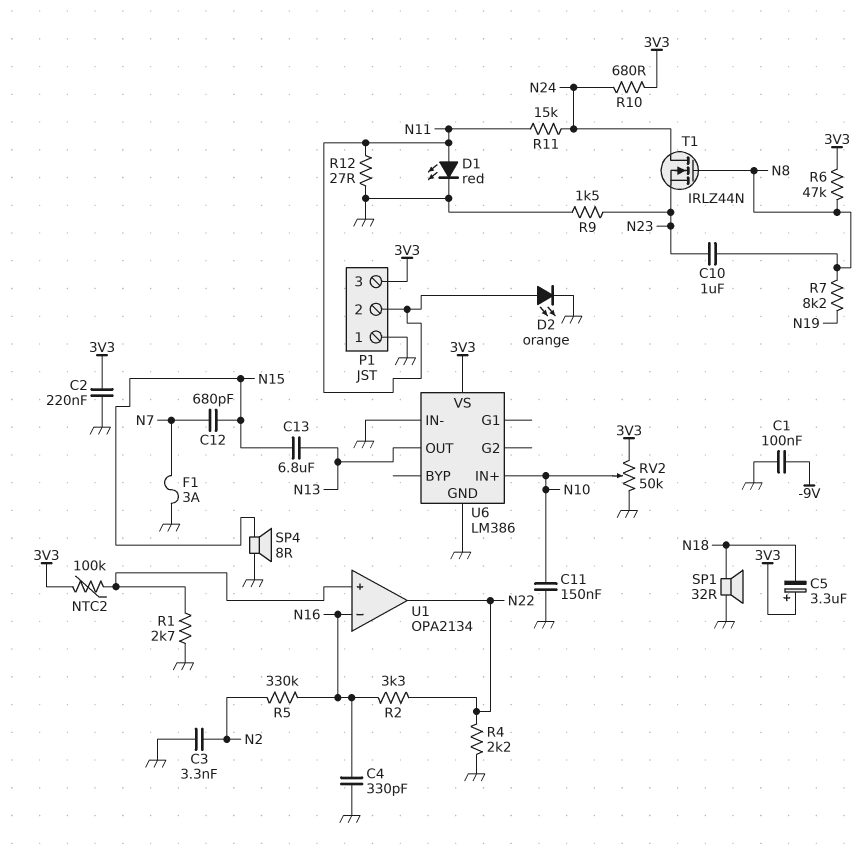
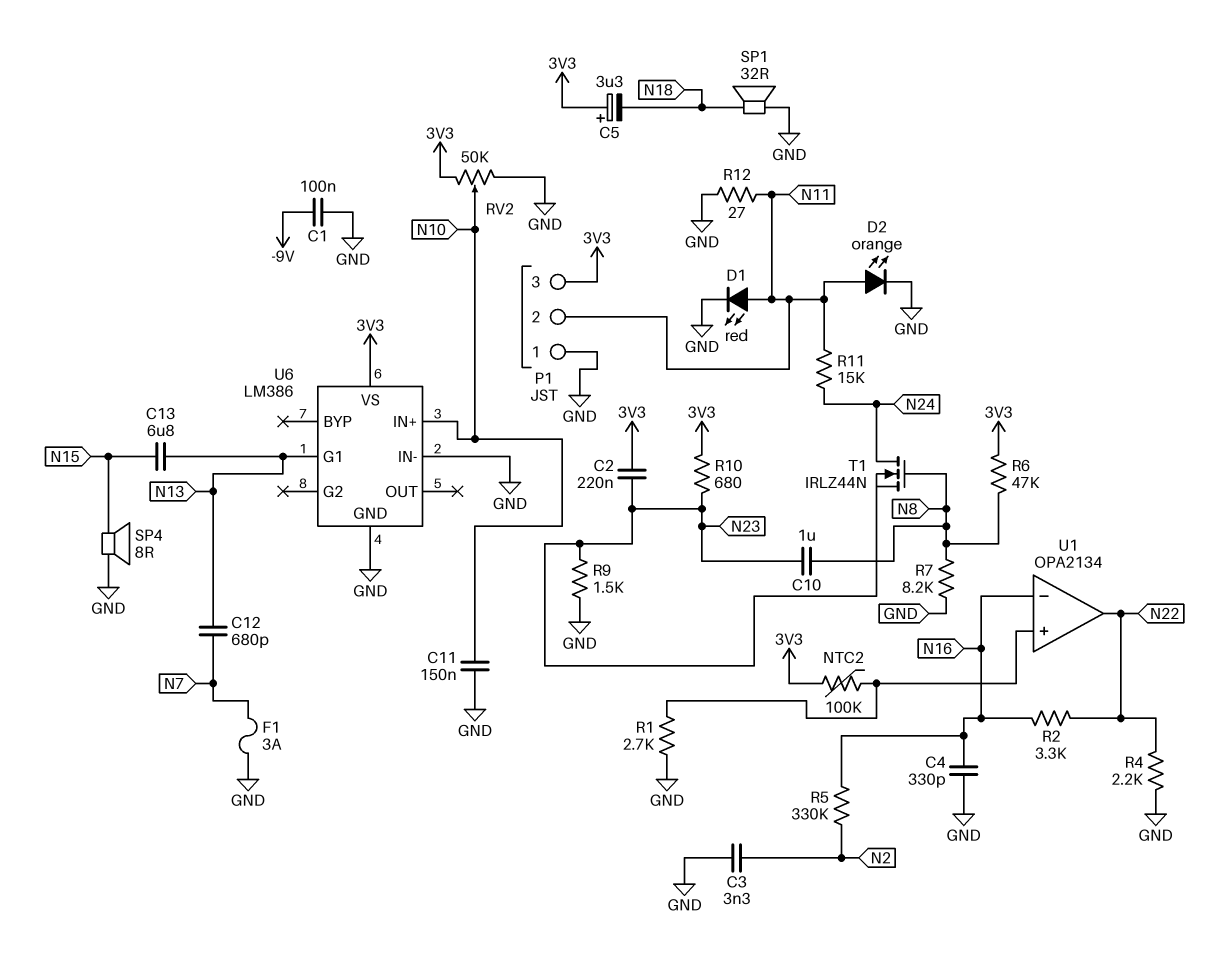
C2: 220nF (3V3, GND) -> 220nF (3V3, N23)
C12: 680pF (N7, N15) -> 680pF (N7, N13)
R7: 8.2k (N8, N19) -> 8.2k (GND, N8)
R10: 680 (3V3, N24) -> 680 (3V3, N23)
U6 pin G1: none -> N13
U6 pin OUT: N13 -> none

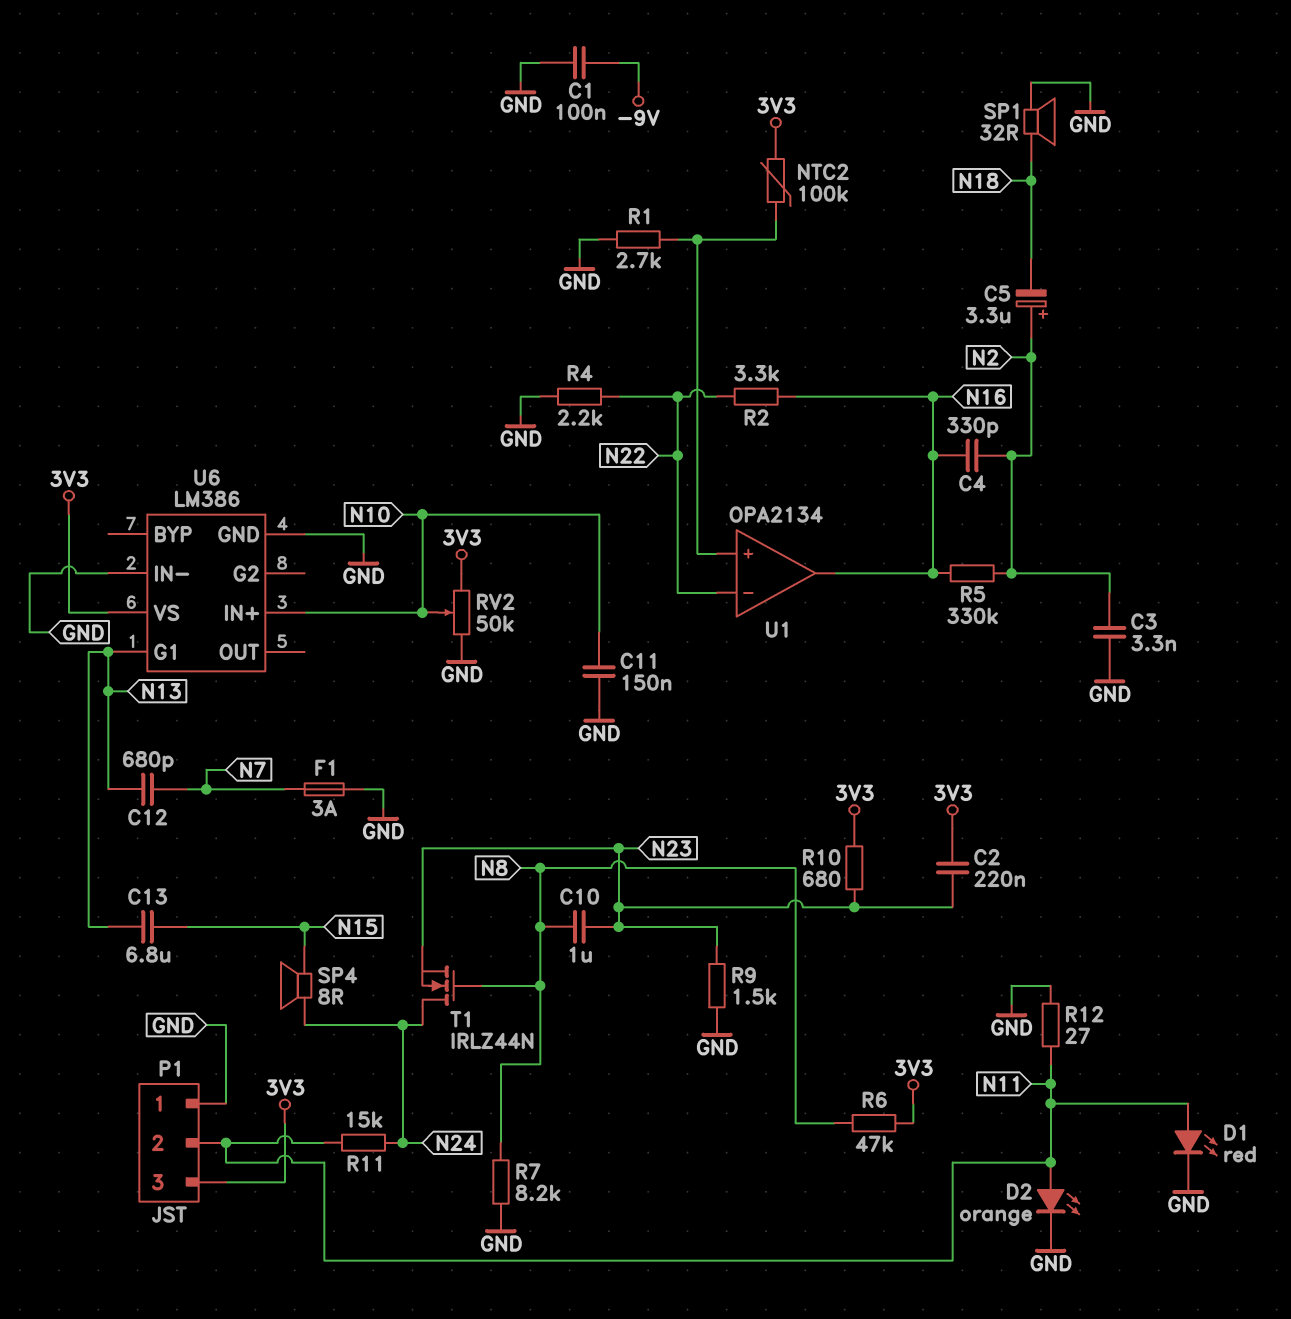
C4: 330pF (GND, N16) -> 330pF (N2, N16)
C5: 3.3uF (plus 3V3, minus N18) -> 3.3uF (plus N2, minus N18)
SP4: speaker 8R (GND, N15) -> speaker 8R (N15, N24)
U1 pin in-: N16 -> N22
U1 pin out: N22 -> N16

